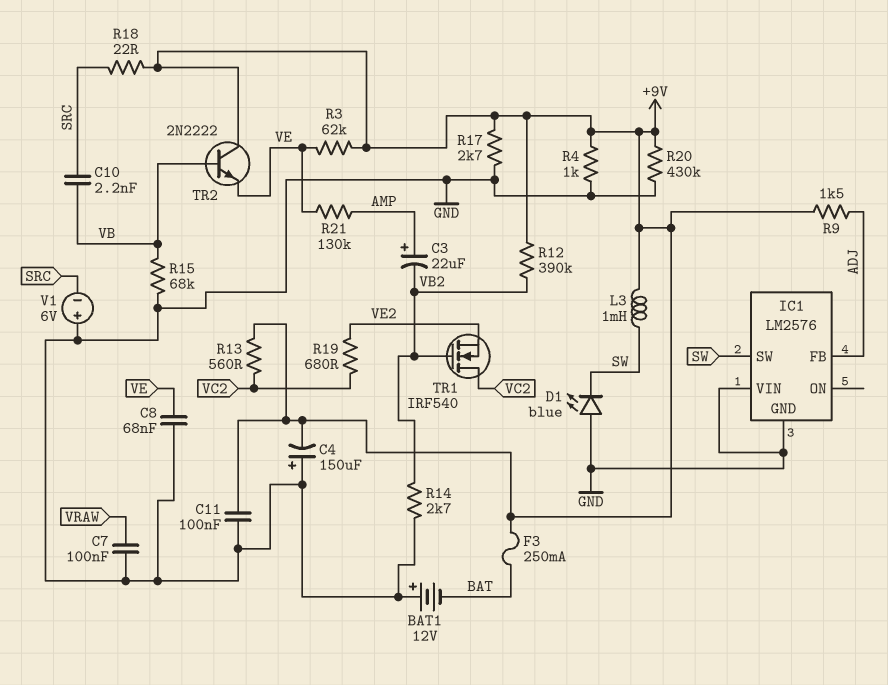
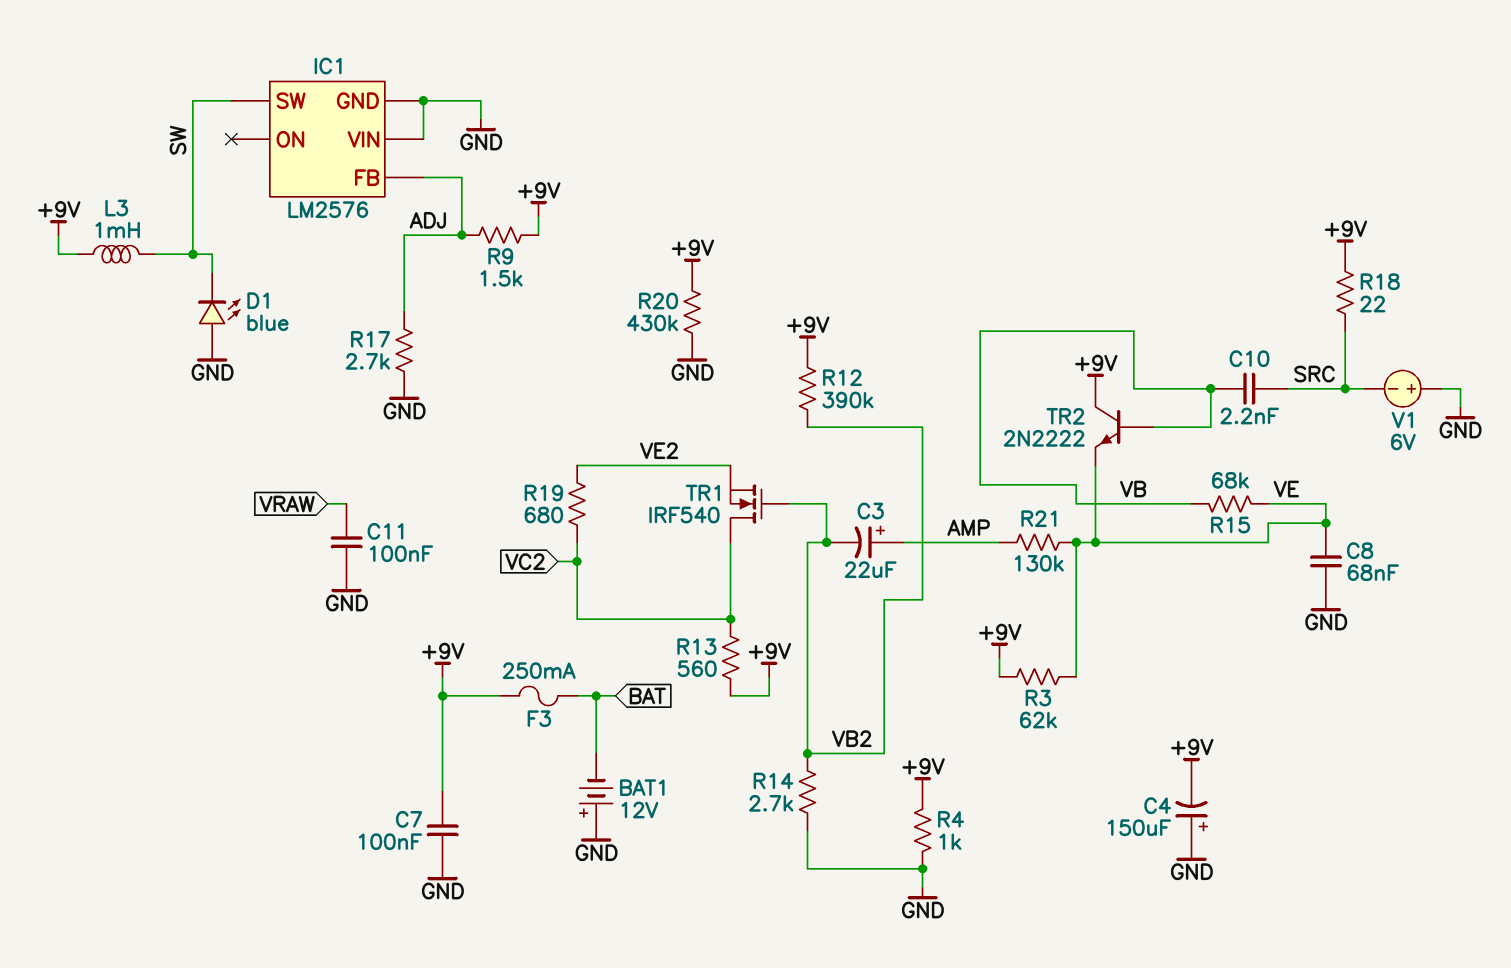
C7: 100nF (GND, VRAW) -> 100nF (+9V, GND)
C11: 100nF (+9V, GND) -> 100nF (GND, VRAW)
R15: 68k (GND, VB) -> 68k (VB, VE)
R17: 2.7k (+9V, GND) -> 2.7k (ADJ, GND)

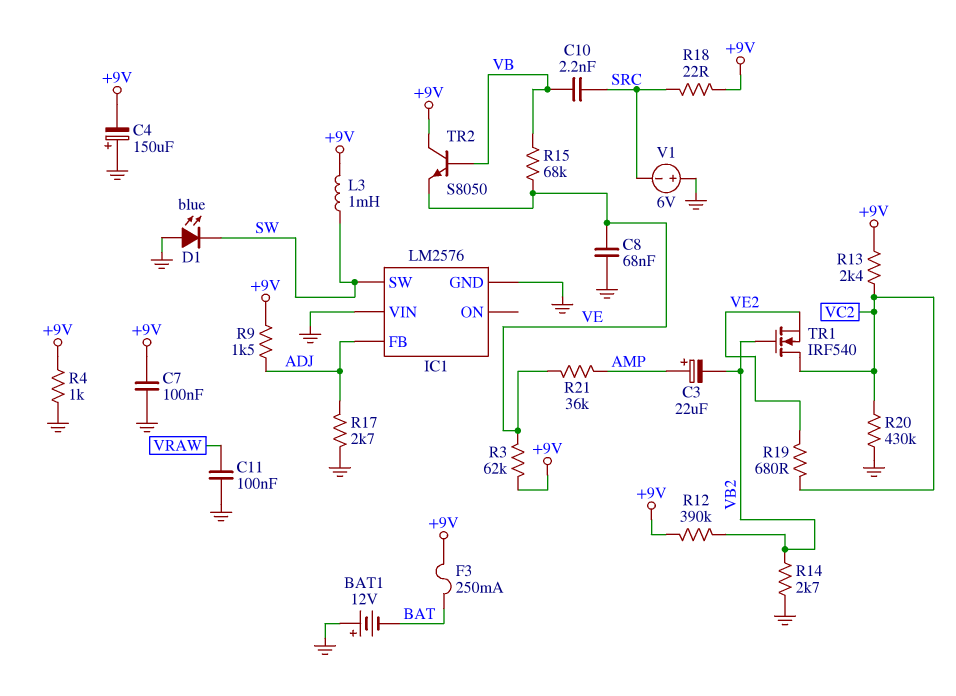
R13: 560 (+9V, VC2) -> 2.4k (+9V, VC2)
R20: 430k (+9V, GND) -> 430k (GND, VC2)
R21: 130k (AMP, VE) -> 36k (AMP, VE)
TR2: NPN 2N2222 (B VB, C +9V, E VE) -> NPN S8050 (B VB, C +9V, E VE)

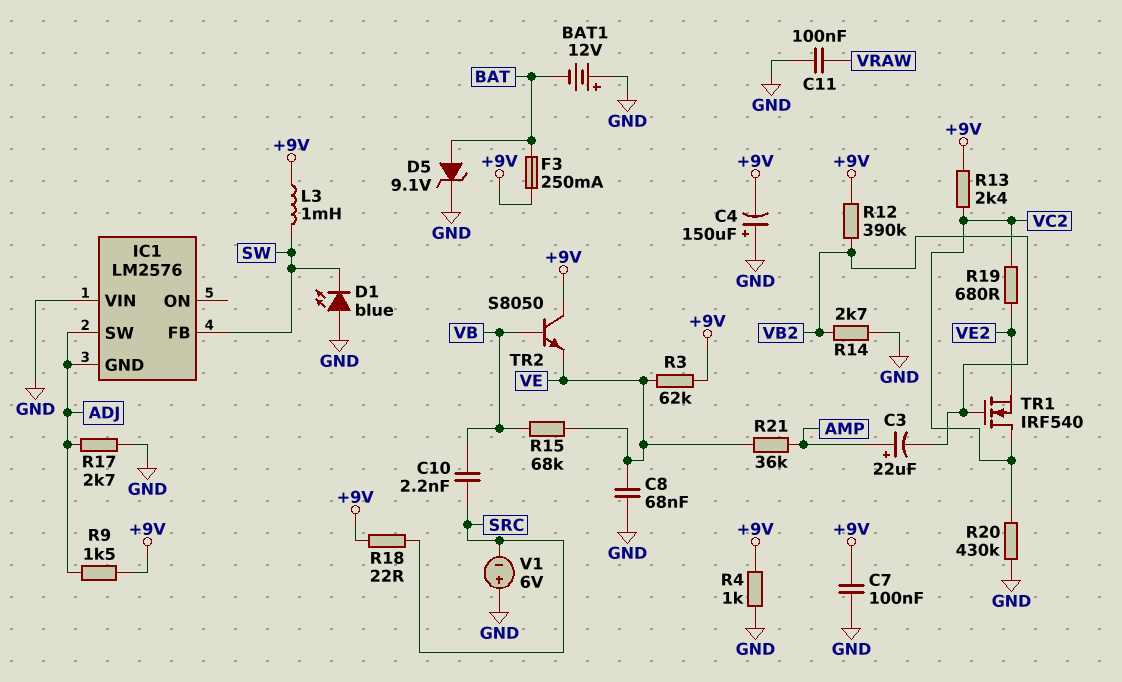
D5: none -> zener 9.1V (A BAT, K GND)
IC1 pin FB: ADJ -> SW
IC1 pin GND: GND -> ADJ
IC1 pin SW: SW -> ADJ

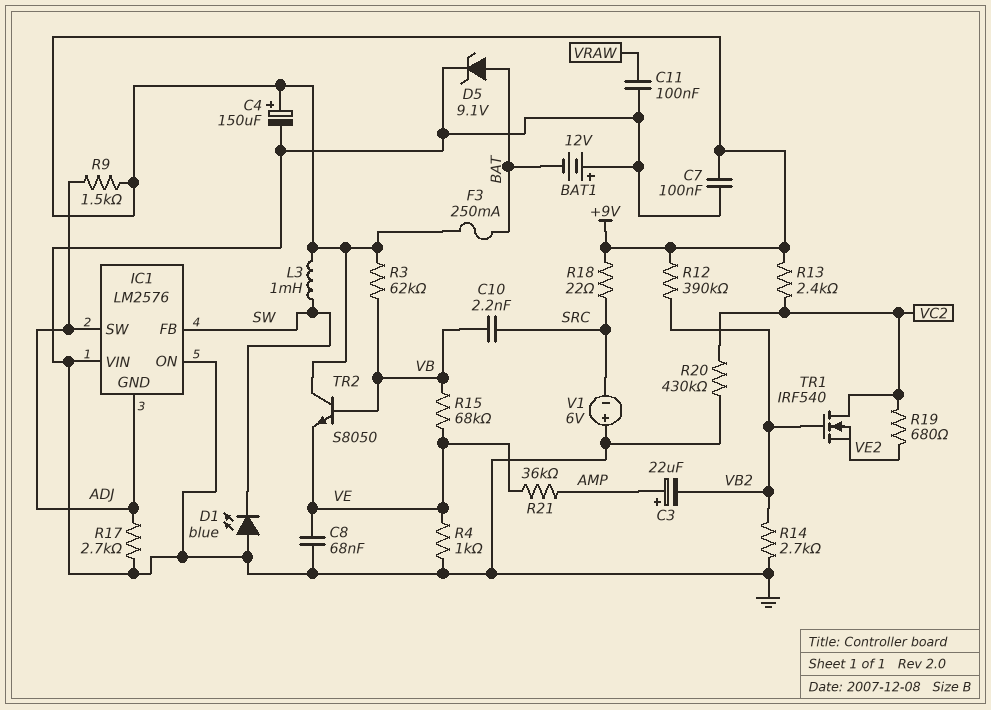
C4: 150uF (plus GND, minus +9V) -> 150uF (plus +9V, minus GND)
IC1 pin ON: none -> GND
R3: 62k (+9V, VE) -> 62k (+9V, VB)
R4: 1k (+9V, GND) -> 1k (GND, VE)

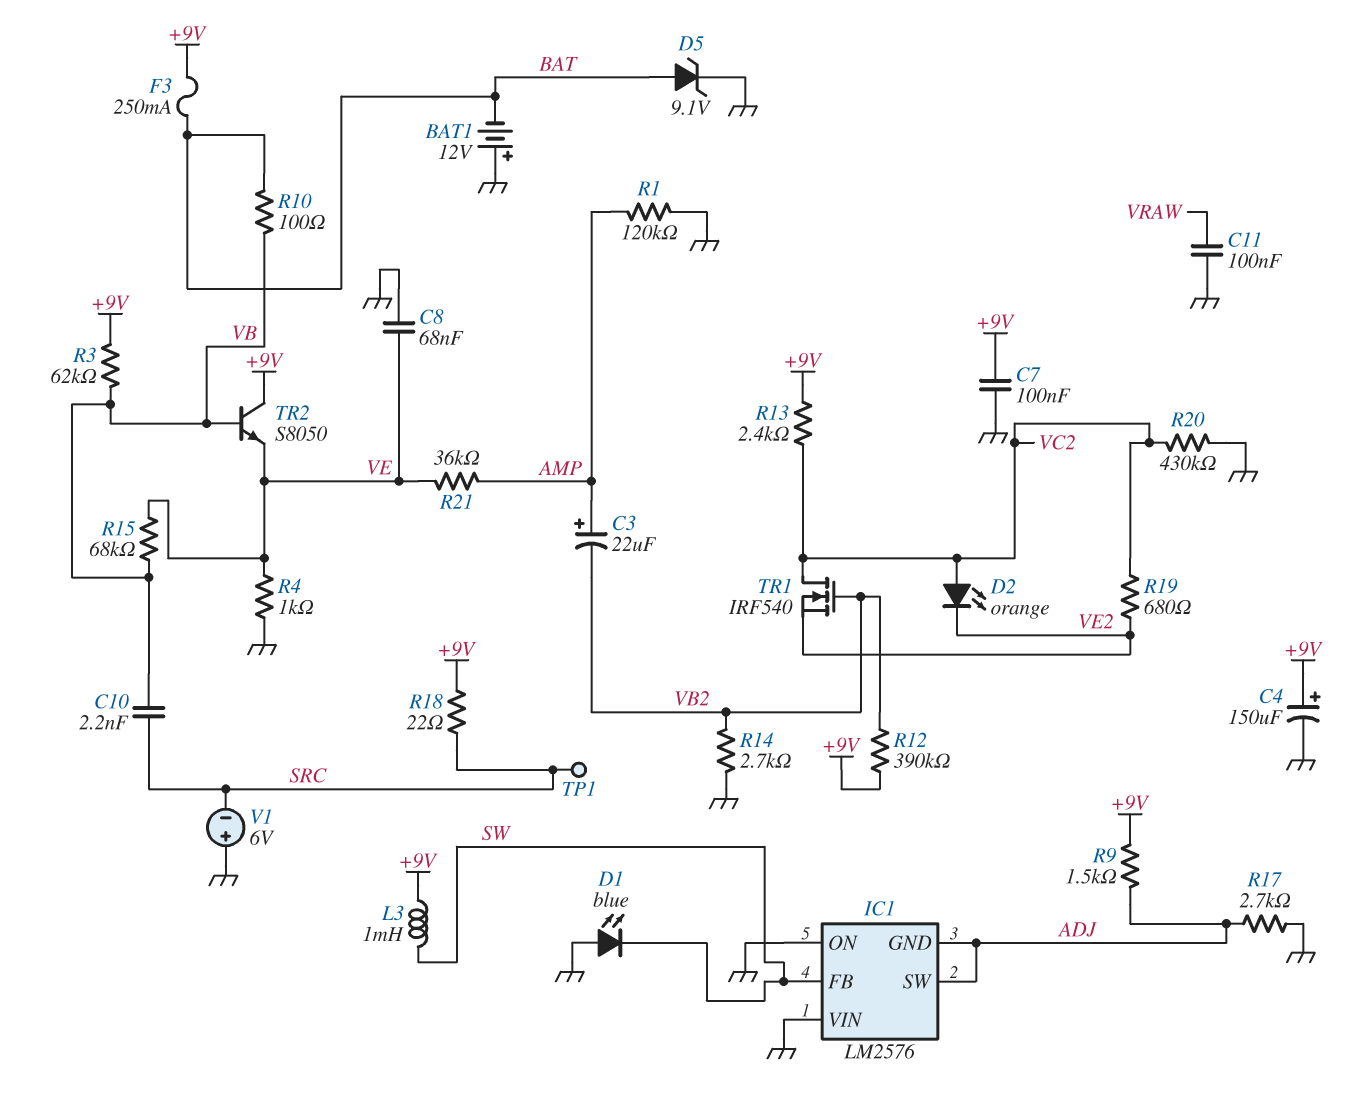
D2: none -> LED orange (A VC2, K VE2)
R1: none -> 120k (AMP, GND)
R10: none -> 100 (BAT, VB)
TP1: none -> test point (SRC)

